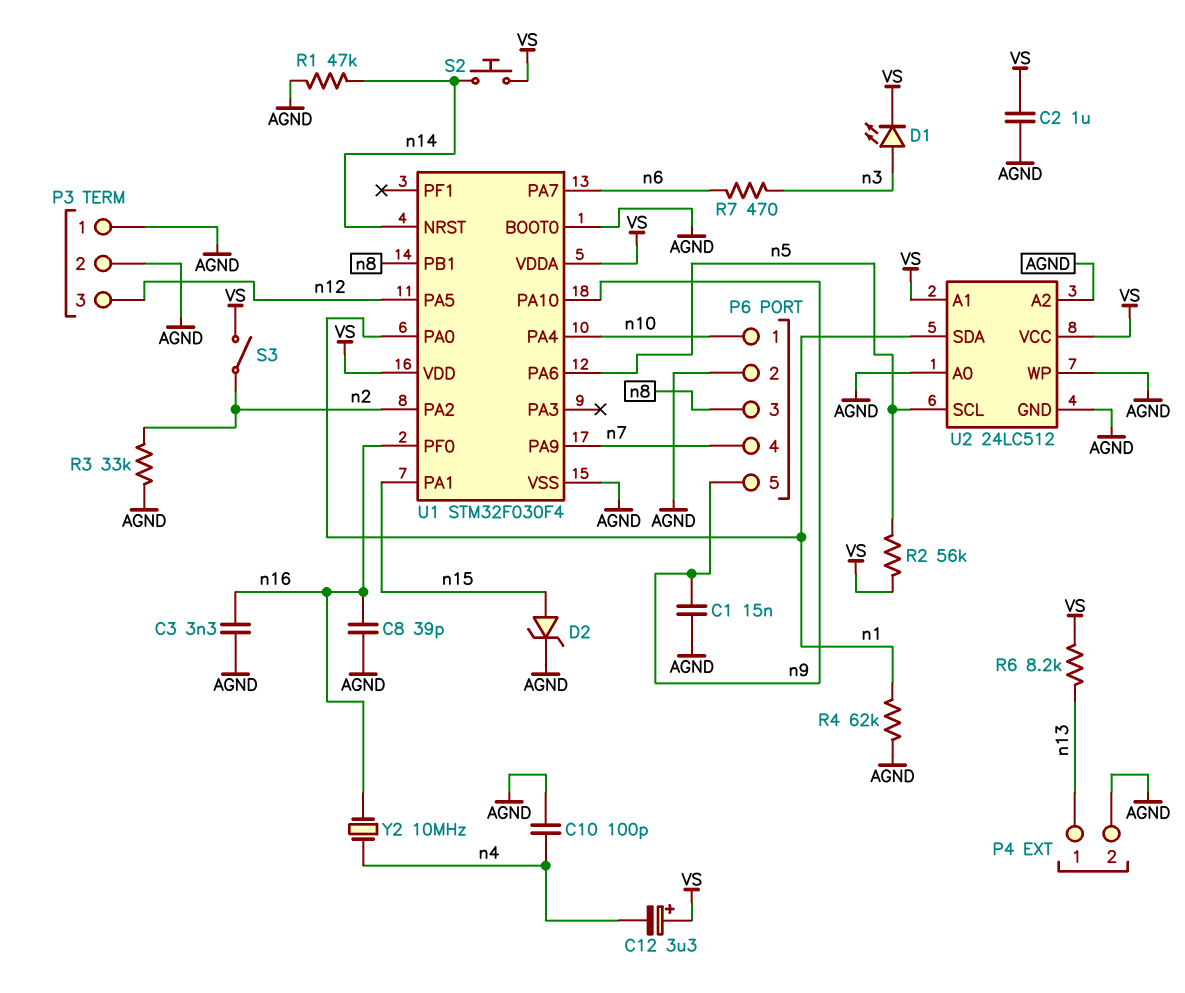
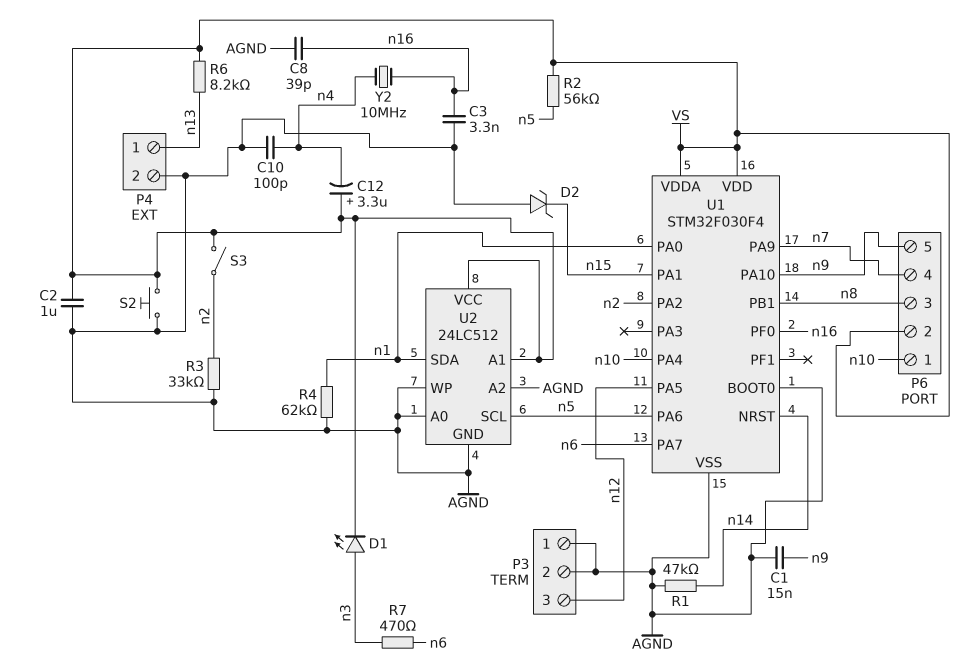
D2: zener (A n15, K AGND) -> zener (A AGND, K n15)
P6 pin 2: AGND -> VS
S2: button (VS, n14) -> button (AGND, VS)

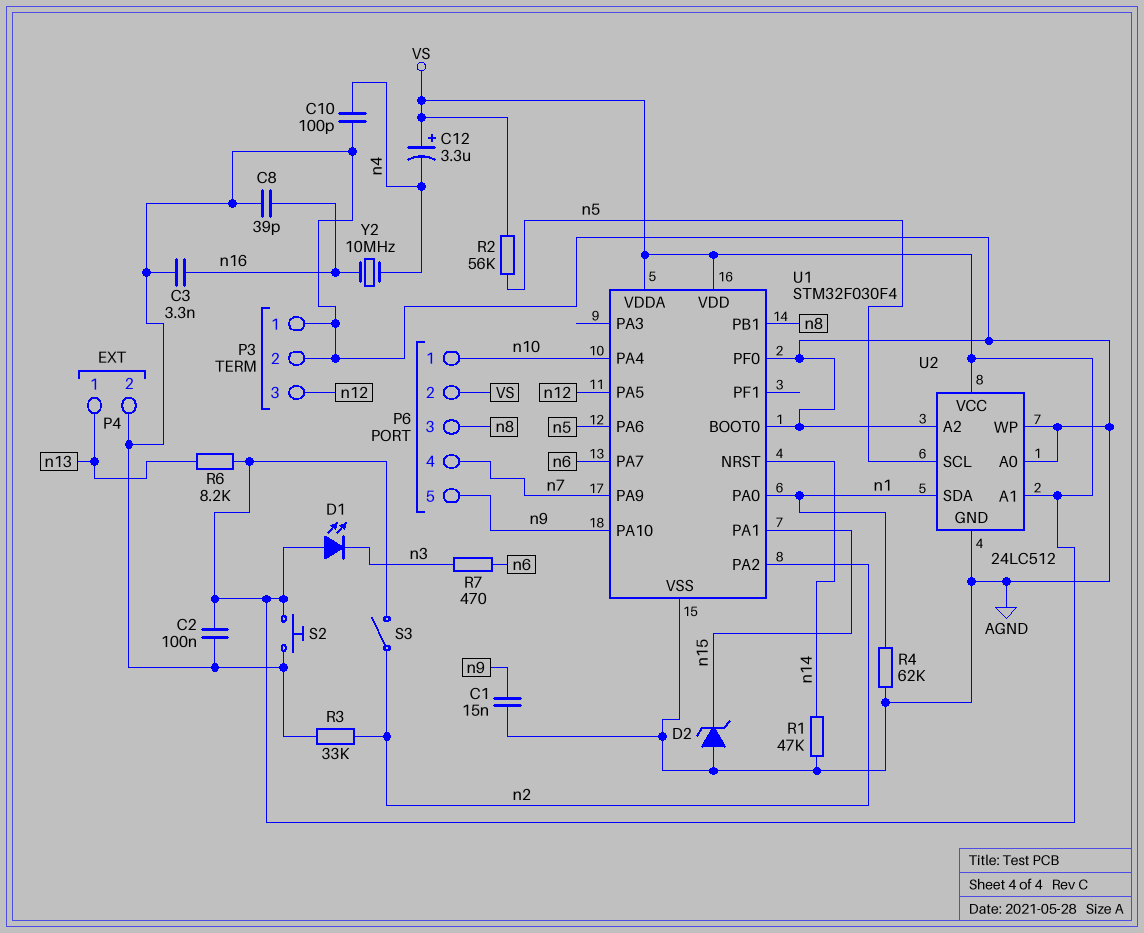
C2: 1uF (AGND, VS) -> 100nF (AGND, VS)
D1: LED (A n3, K VS) -> LED (A VS, K n3)
U1 pin PF0: n16 -> AGND

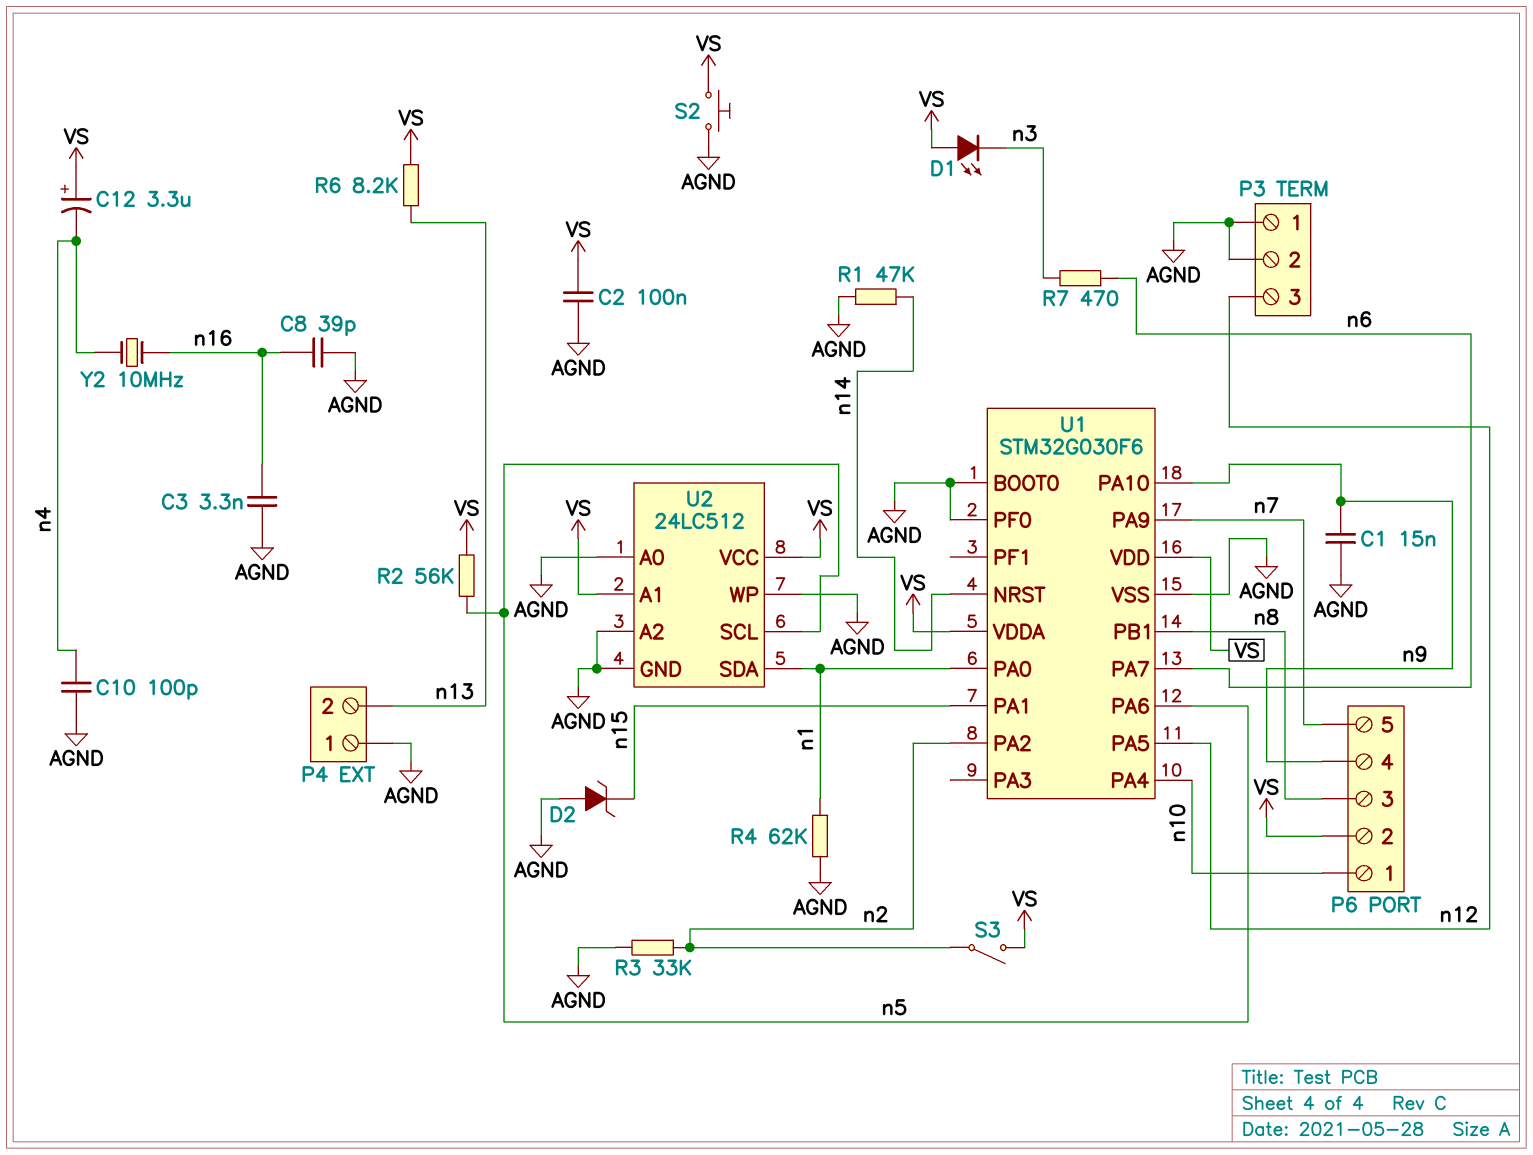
P4 pin 1: n13 -> AGND
P4 pin 2: AGND -> n13
P6 pin 4: n7 -> n9
P6 pin 5: n9 -> n7
U1: STM32F030F4 -> STM32G030F6

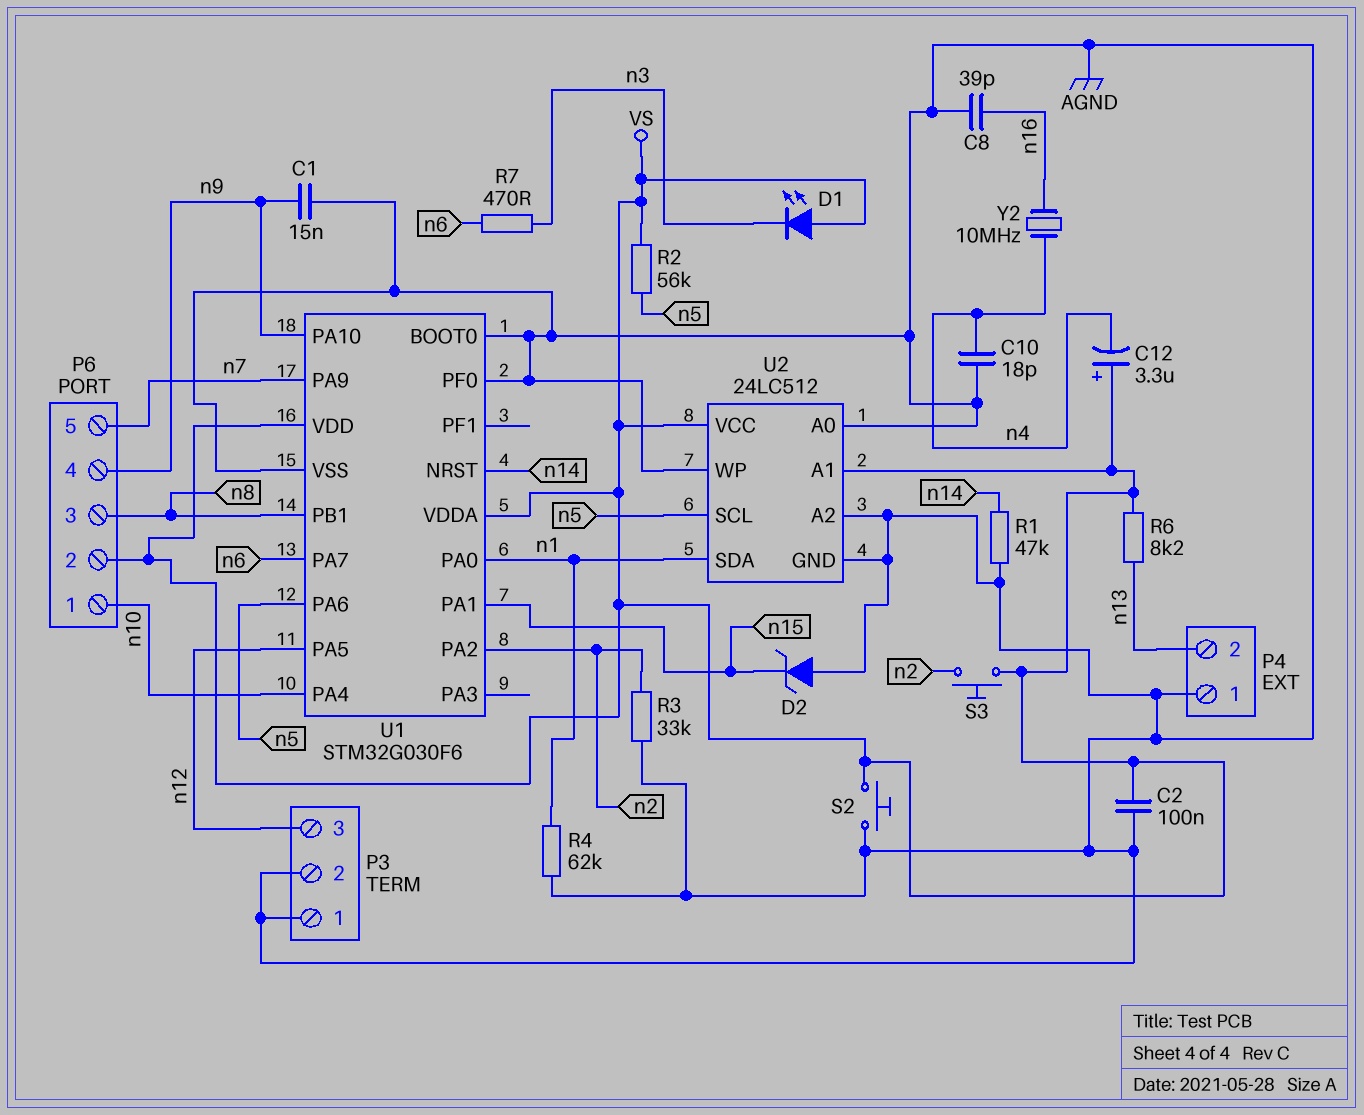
C3: 3.3nF (AGND, n16) -> none
C10: 100pF (AGND, n4) -> 18pF (AGND, n4)
S3: switch (VS, n2) -> button (VS, n2)

